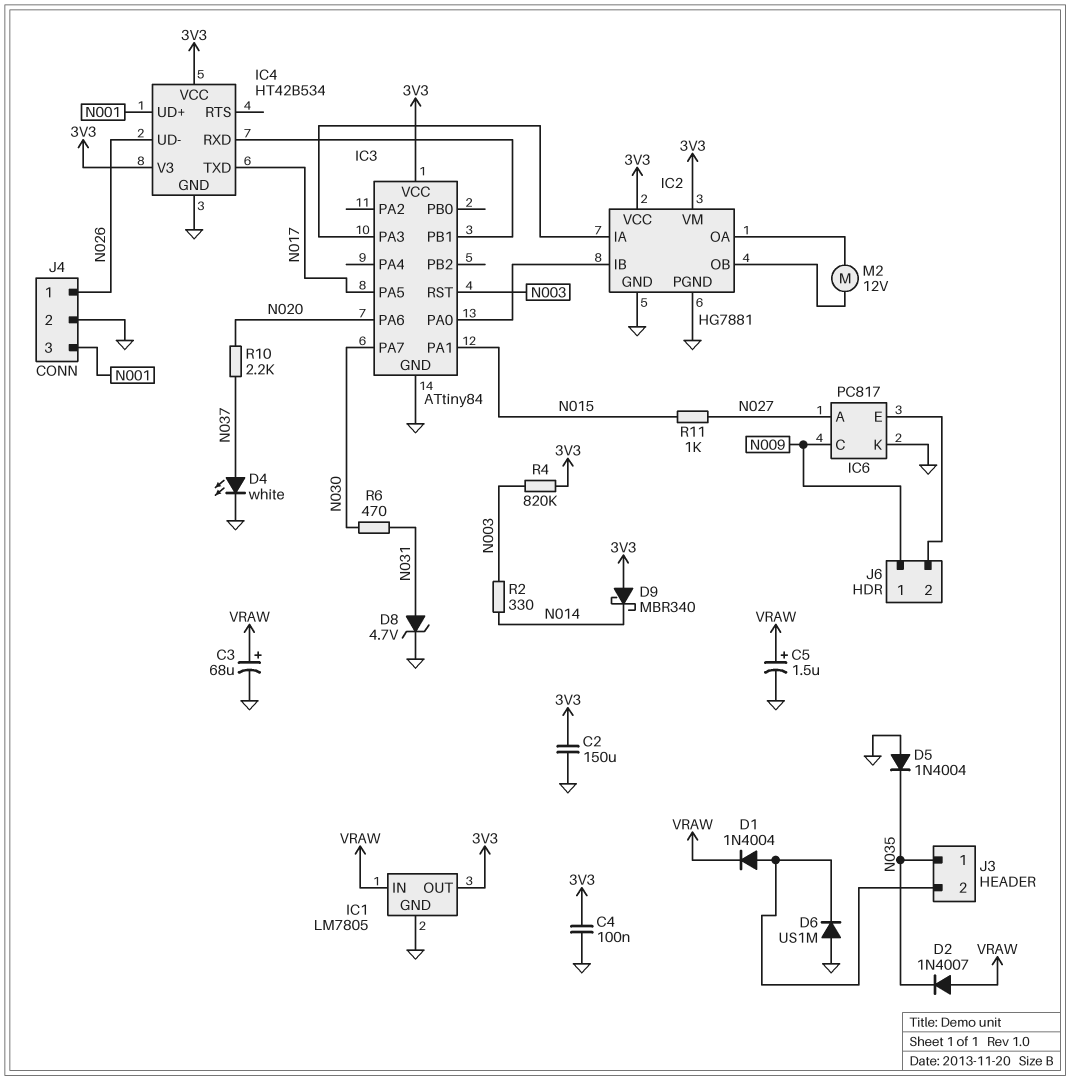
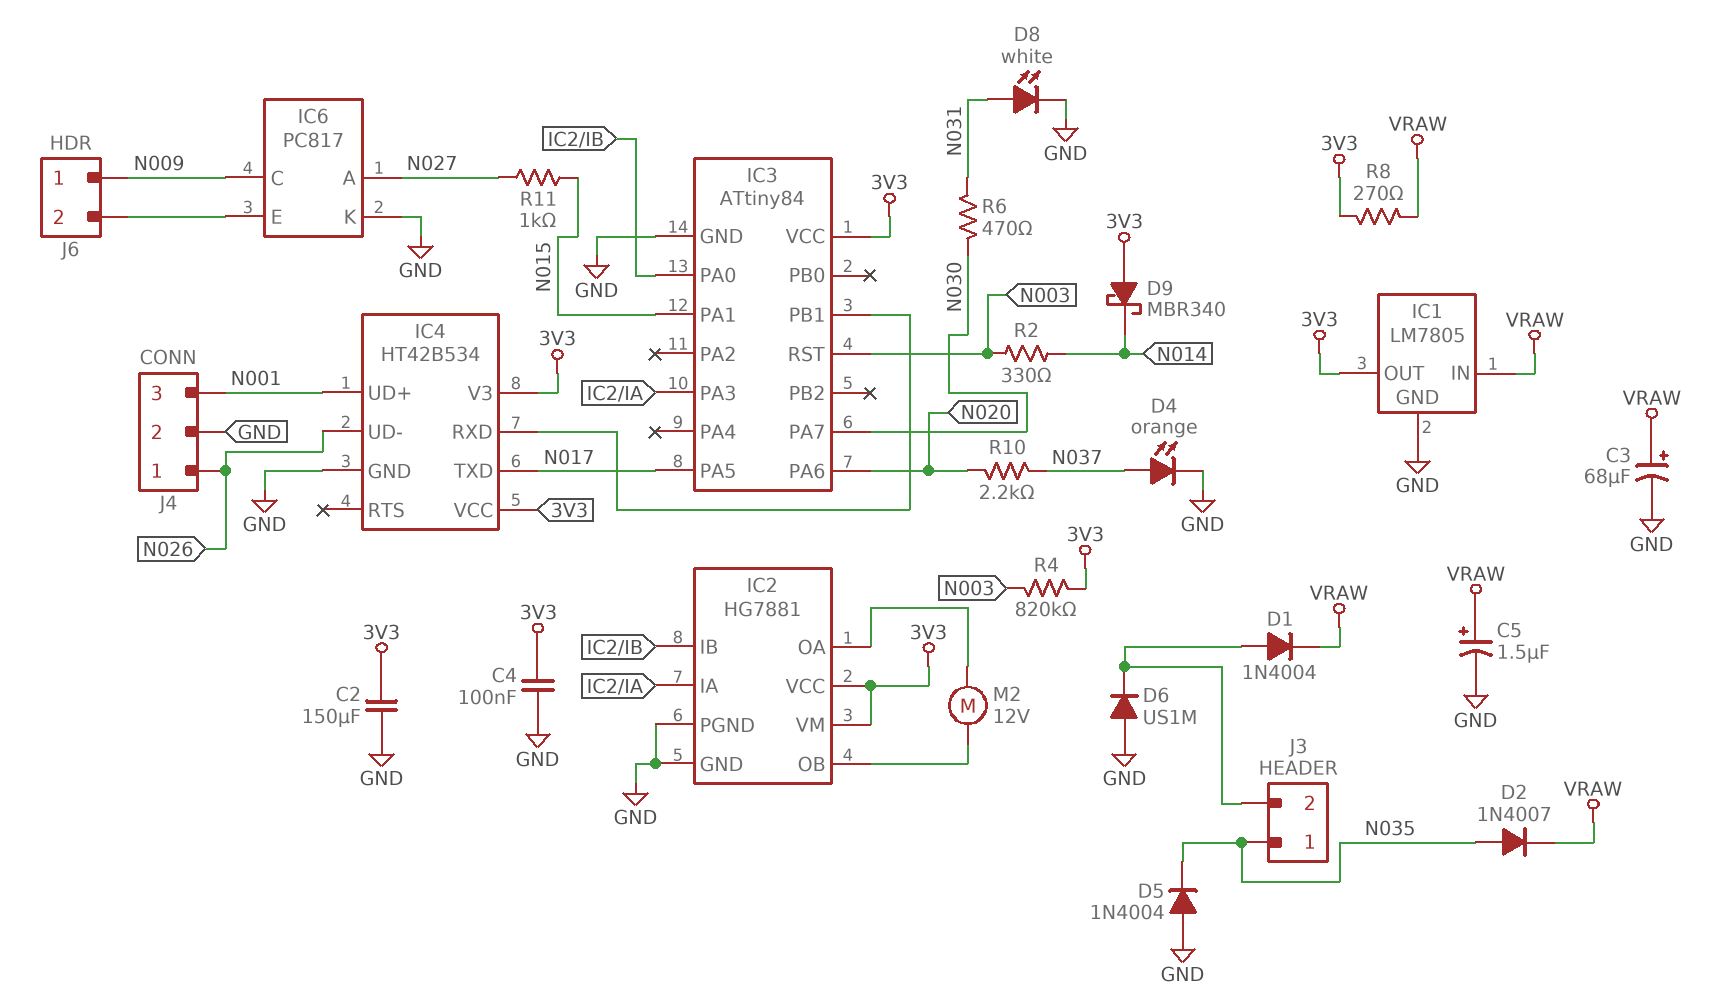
D2: diode 1N4007 (A VRAW, K N035) -> diode 1N4007 (A N035, K VRAW)
D4: LED white (A N037, K GND) -> LED orange (A N037, K GND)
D8: zener 4.7V (A N031, K GND) -> LED white (A N031, K GND)
R8: none -> 270 (3V3, VRAW)

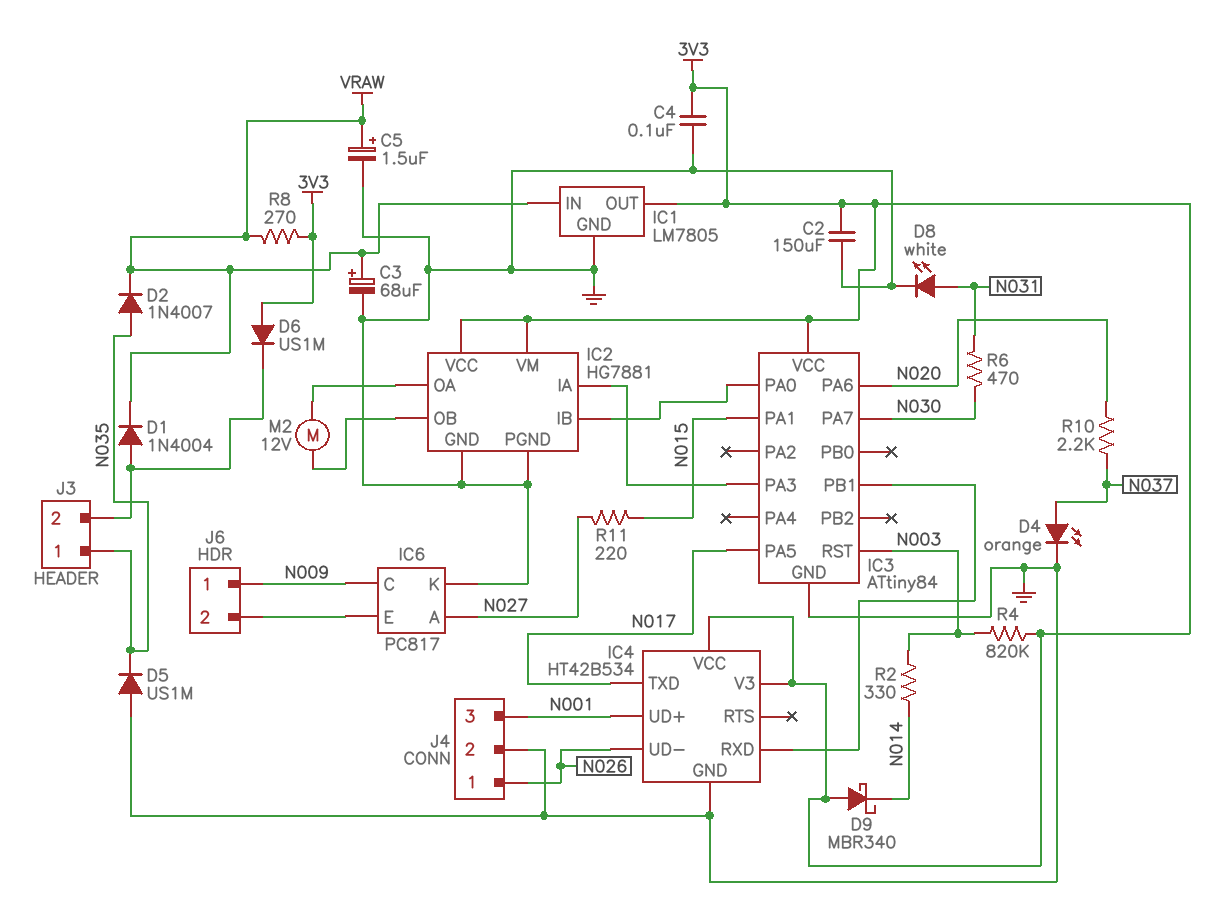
D5: diode 1N4004 (A GND, K N035) -> diode US1M (A GND, K N035)
D6: diode US1M (A GND, K J3/2) -> diode US1M (A 3V3, K J3/2)
R11: 1k (N015, N027) -> 220 (N015, N027)

